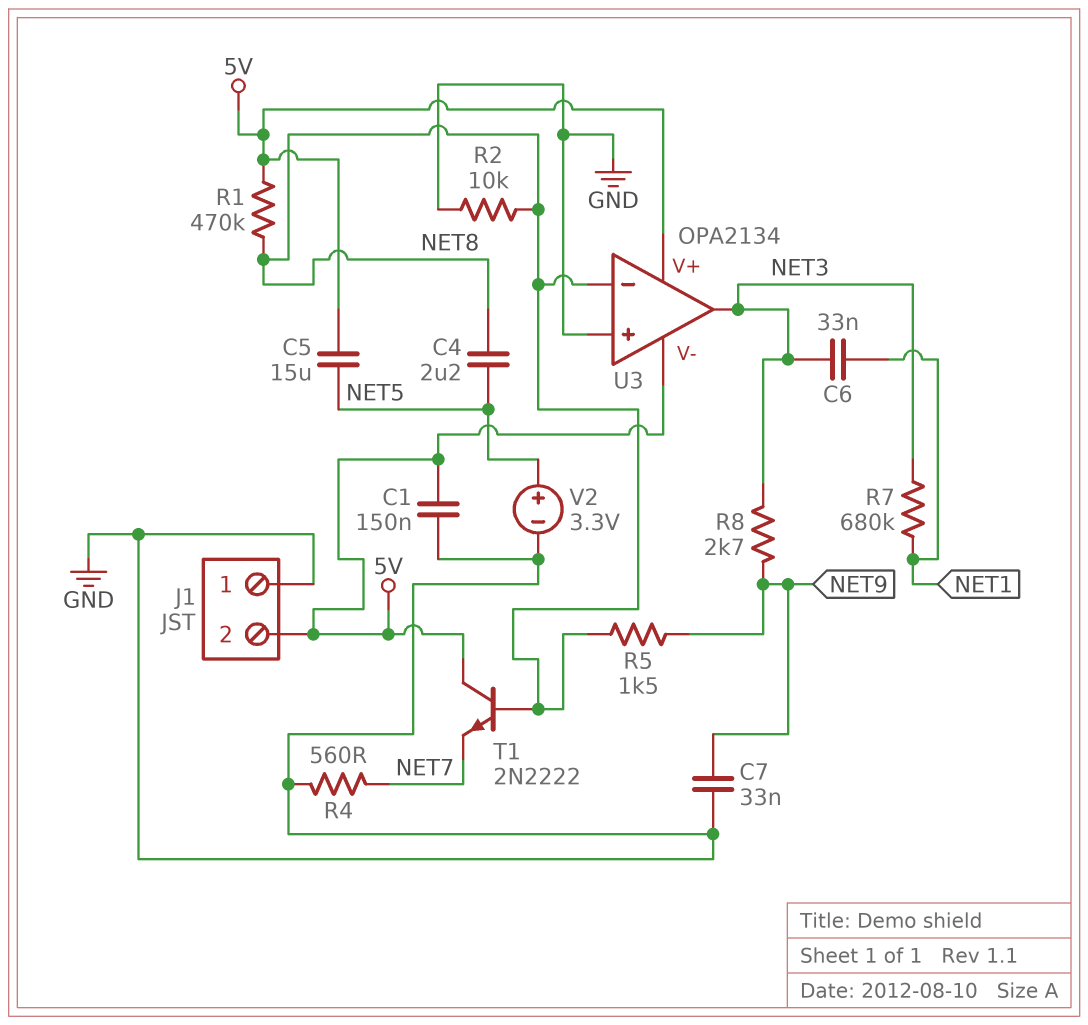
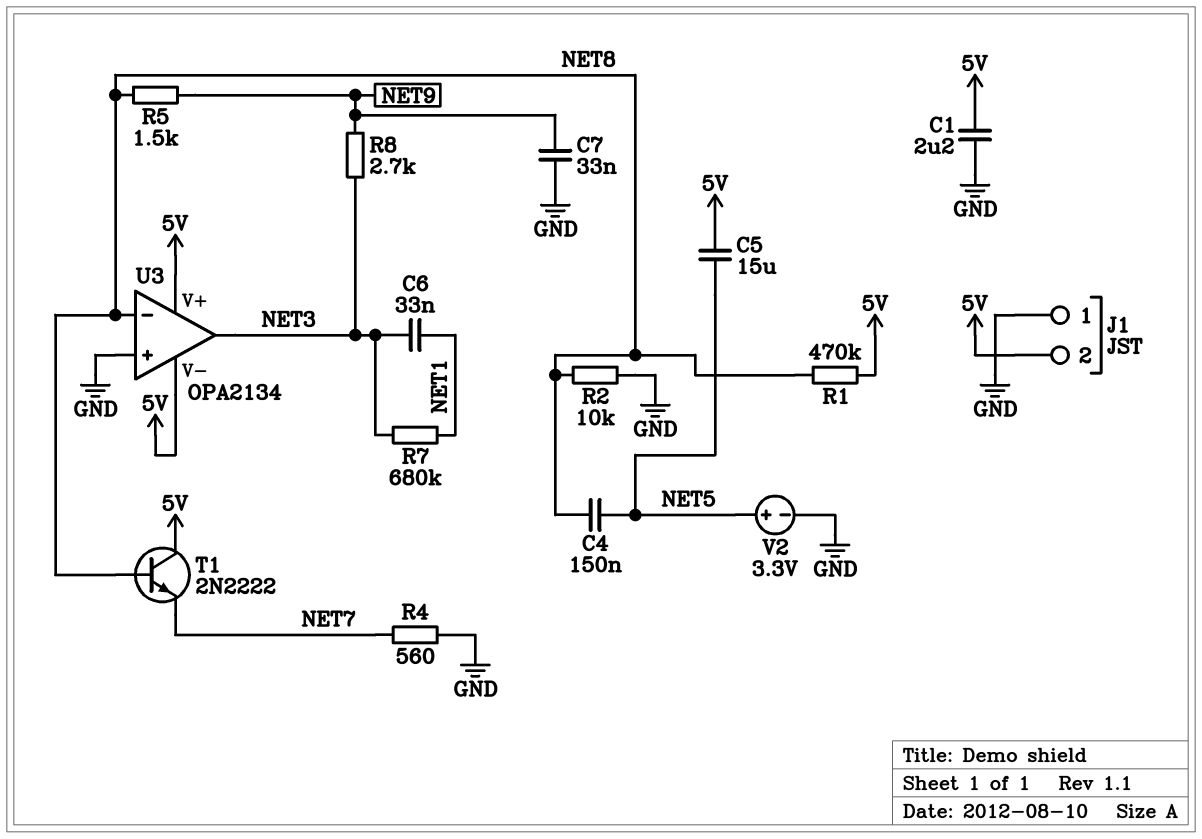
C1: 150nF (5V, GND) -> 2.2uF (5V, GND)
C4: 2.2uF (NET5, NET8) -> 150nF (NET5, NET8)

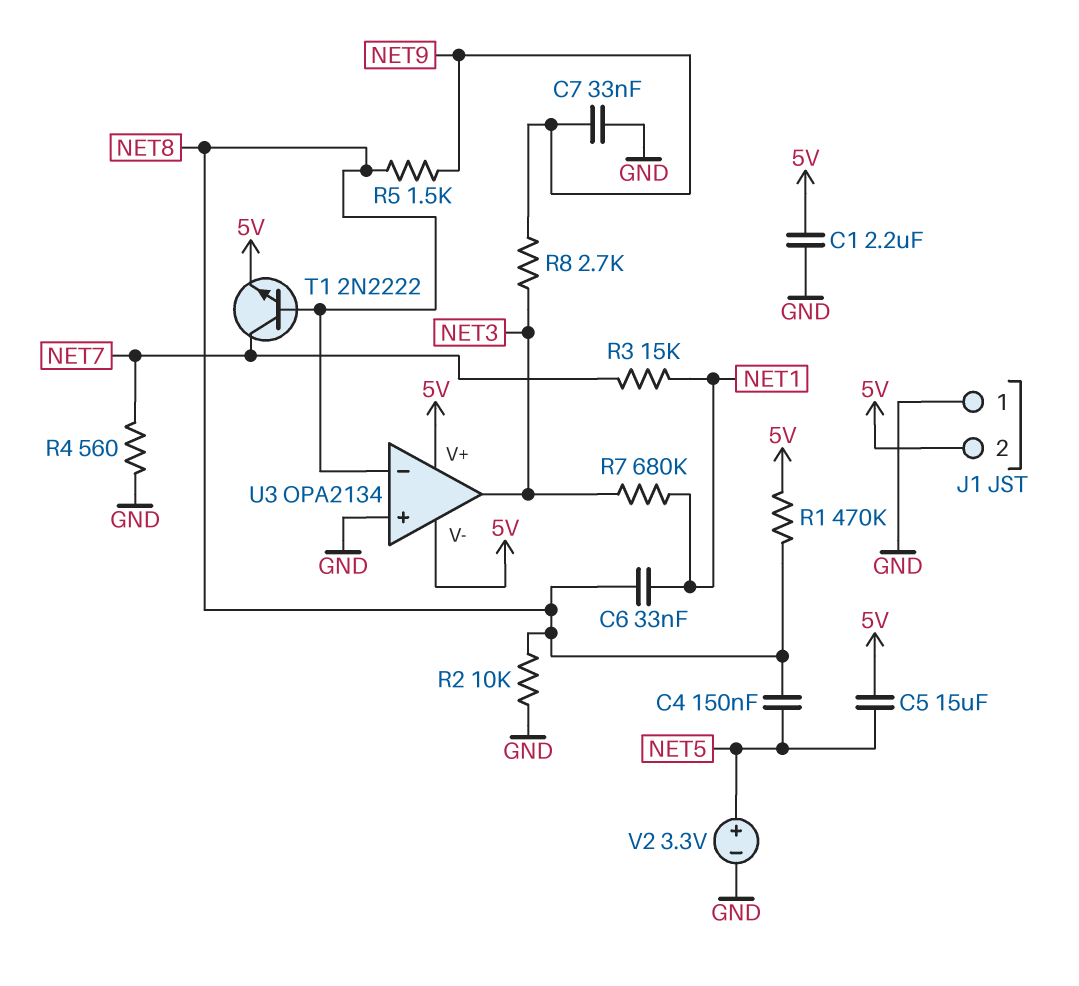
C6: 33nF (NET1, NET3) -> 33nF (NET1, NET8)
R3: none -> 15k (NET1, NET7)
T1: NPN 2N2222 (B NET8, C 5V, E NET7) -> NPN 2N2222 (B NET8, C NET7, E 5V)

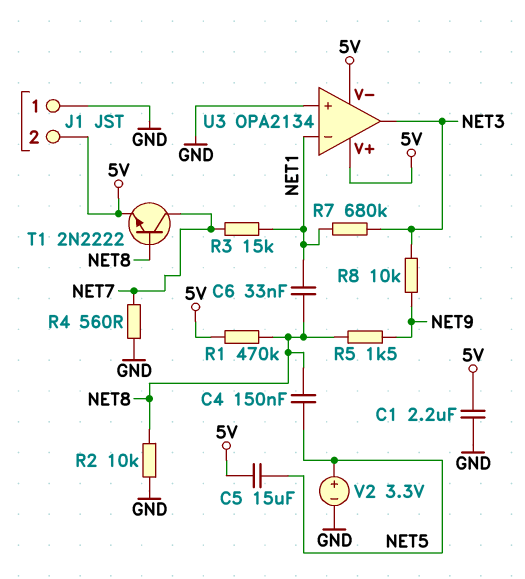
C7: 33nF (GND, NET9) -> none
R8: 2.7k (NET3, NET9) -> 10k (NET3, NET9)
U3 pin in-: NET8 -> NET1

